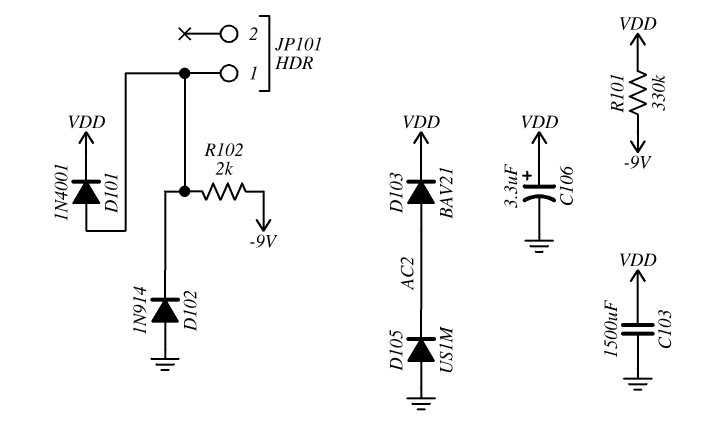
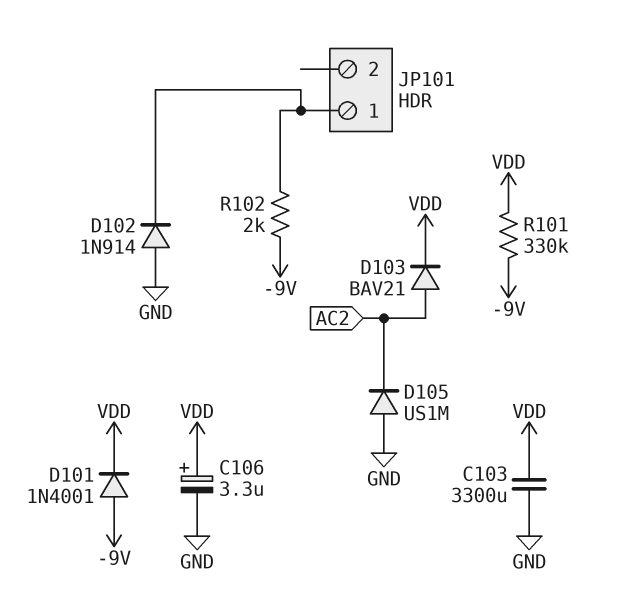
C103: 1500uF (GND, VDD) -> 3300uF (GND, VDD)
D101: diode 1N4001 (A JP101/1, K VDD) -> diode 1N4001 (A -9V, K VDD)

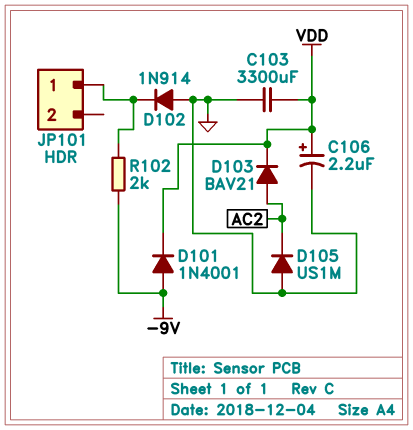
C106: 3.3uF (plus VDD, minus GND) -> 2.2uF (plus VDD, minus GND)
R101: 330k (-9V, VDD) -> none

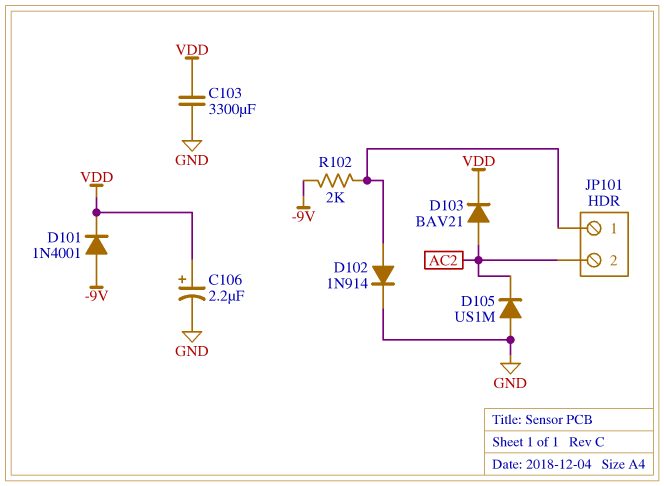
D102: diode 1N914 (A GND, K JP101/1) -> diode 1N914 (A JP101/1, K GND)
JP101 pin 2: none -> AC2

